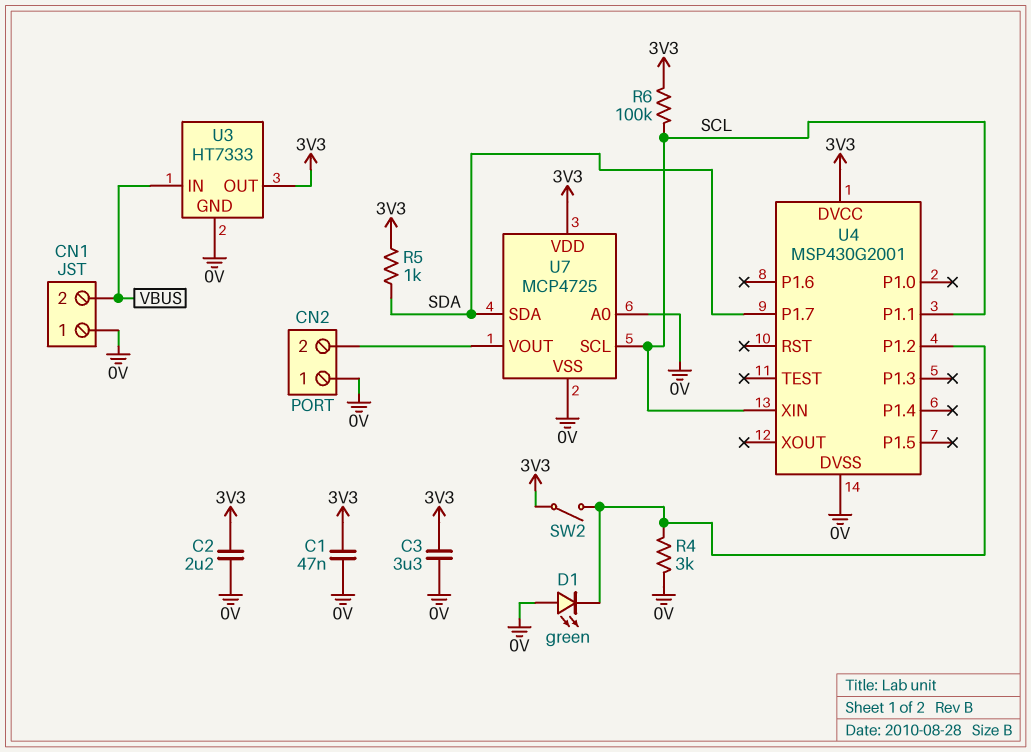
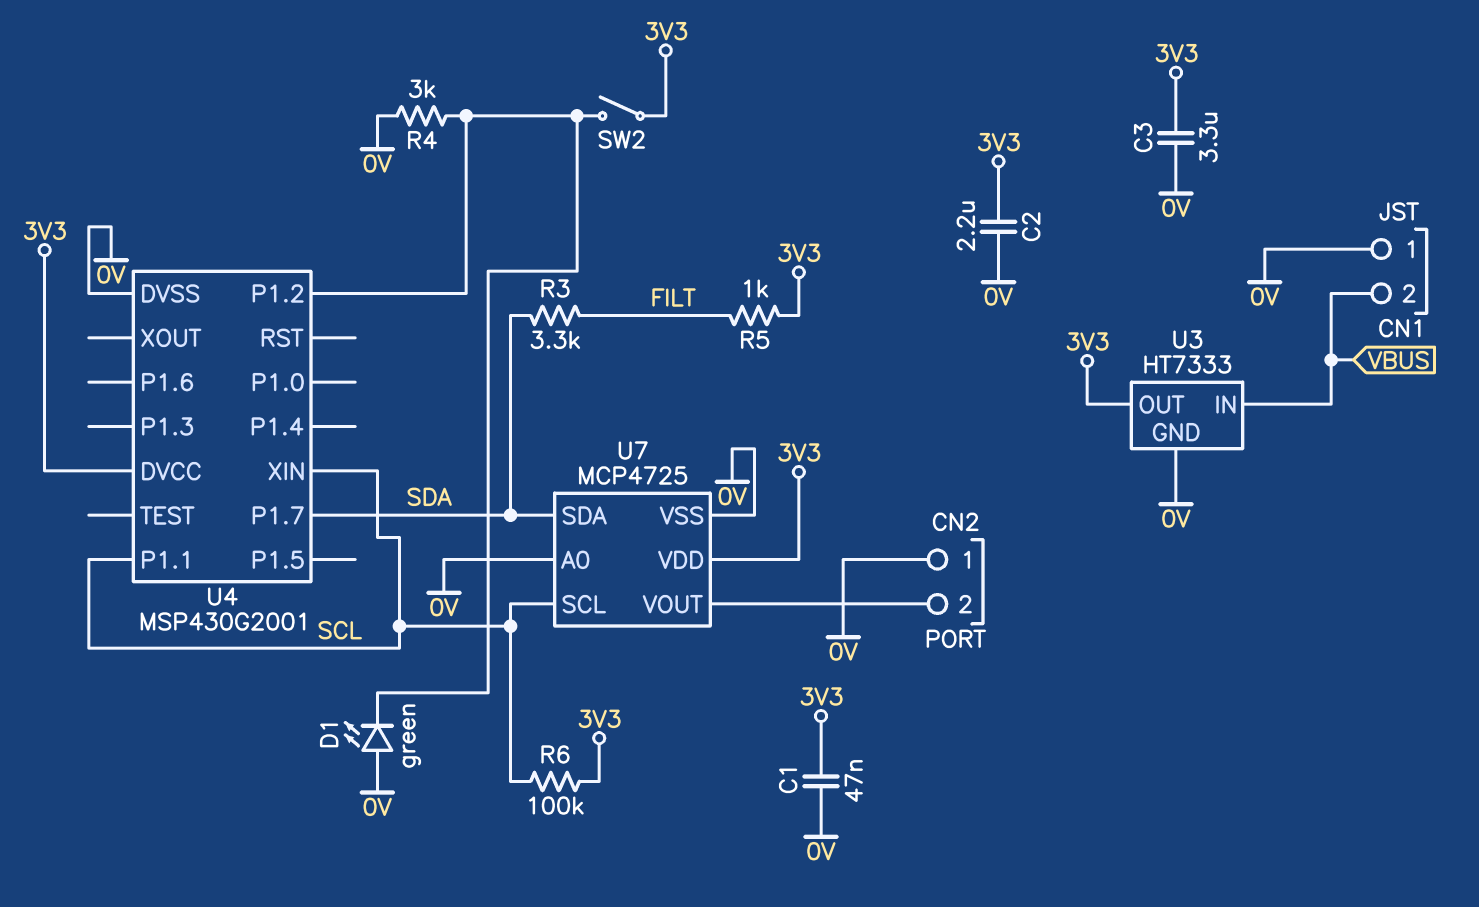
R3: none -> 3.3k (FILT, SDA)
R5: 1k (3V3, SDA) -> 1k (3V3, FILT)

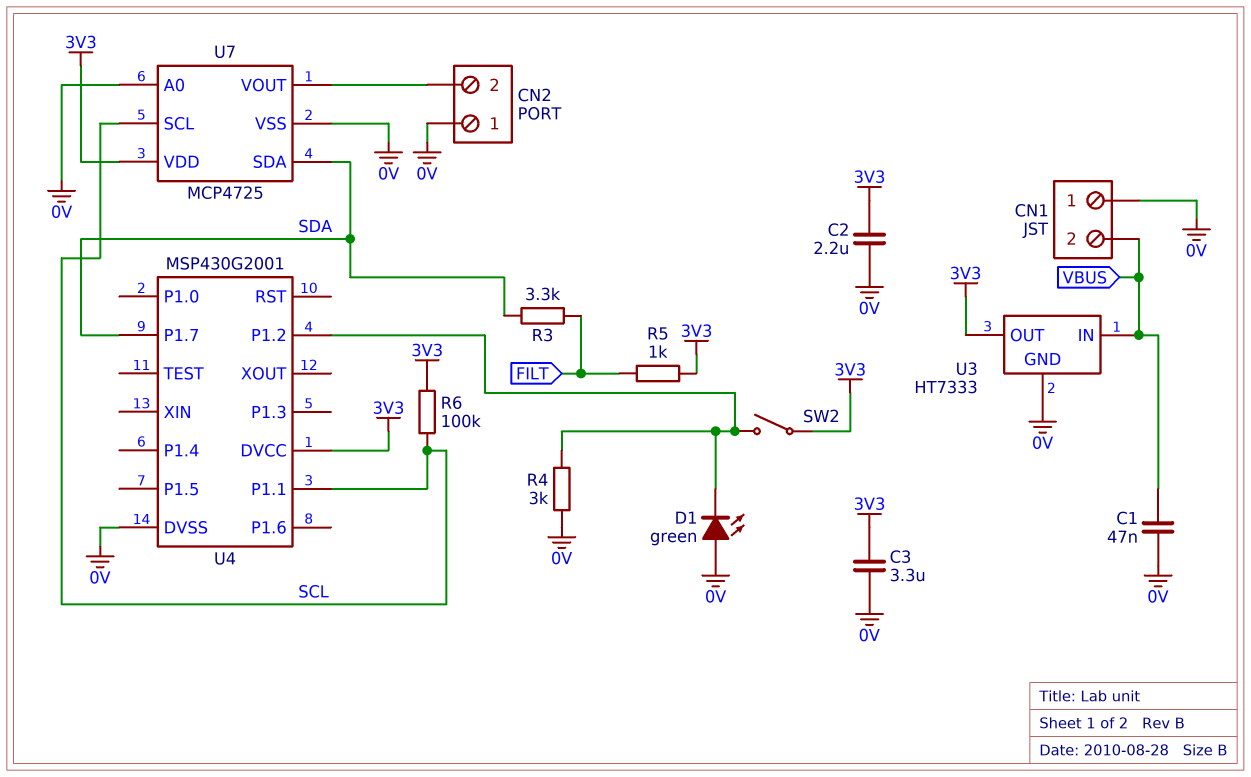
C1: 47nF (0V, 3V3) -> 47nF (0V, VBUS)
U4 pin XIN: SCL -> none

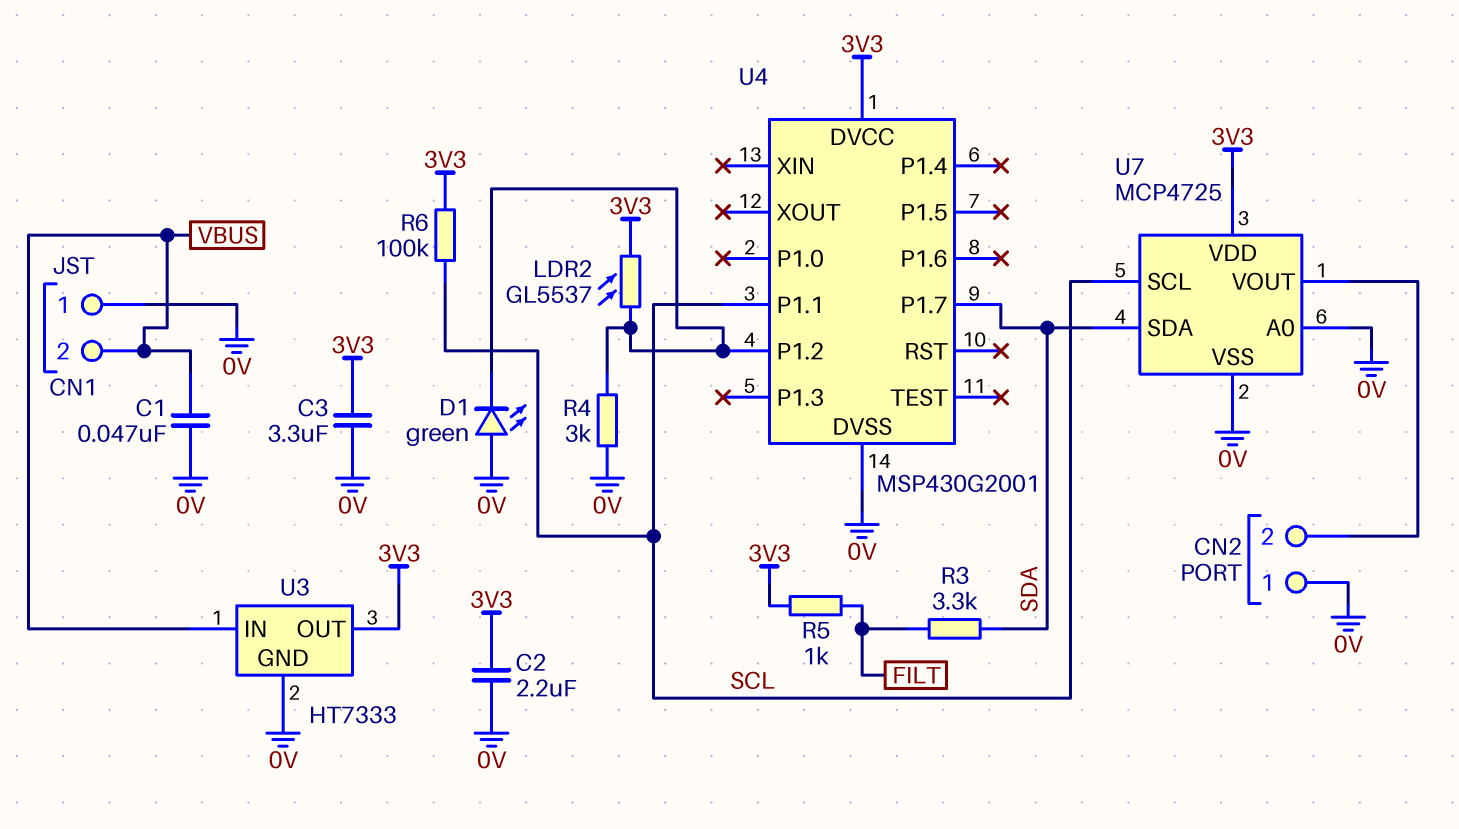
LDR2: none -> GL5537 (3V3, U4/P1.2)
SW2: switch (3V3, U4/P1.2) -> none

